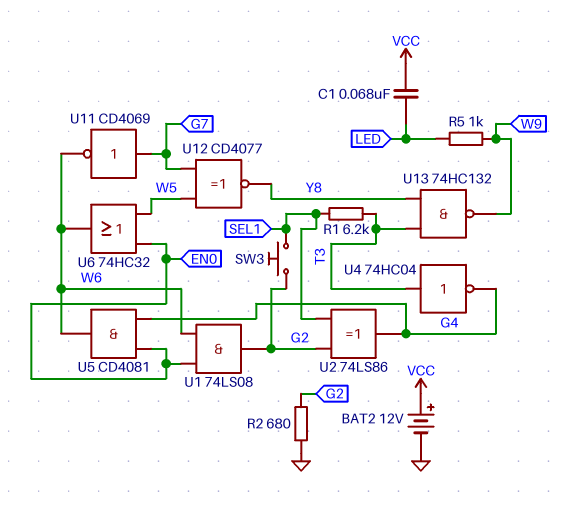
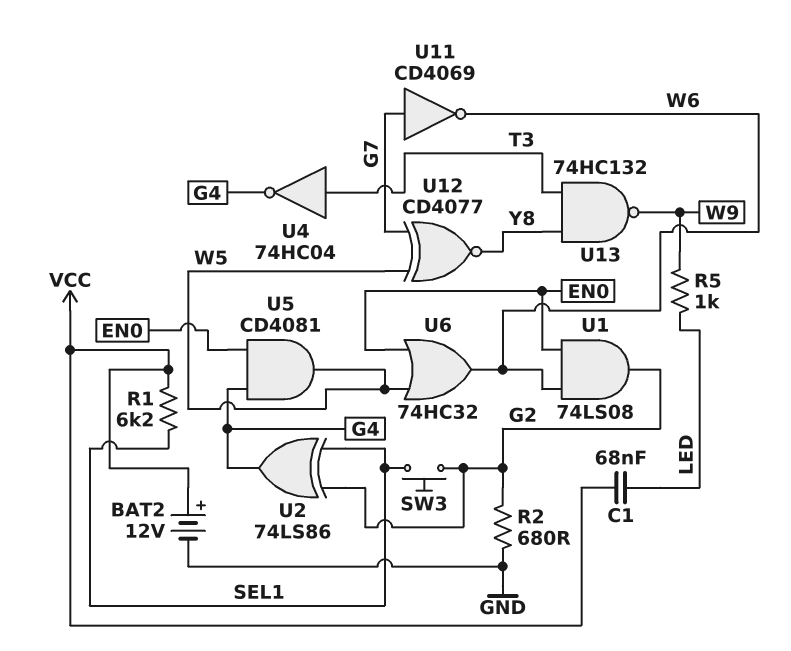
R1: 6.2k (SEL1, T3) -> 6.2k (SEL1, VCC)
U5: AND CD4081 (in EN0, in G4, out W6) -> AND CD4081 (in EN0, in G4, out W5)

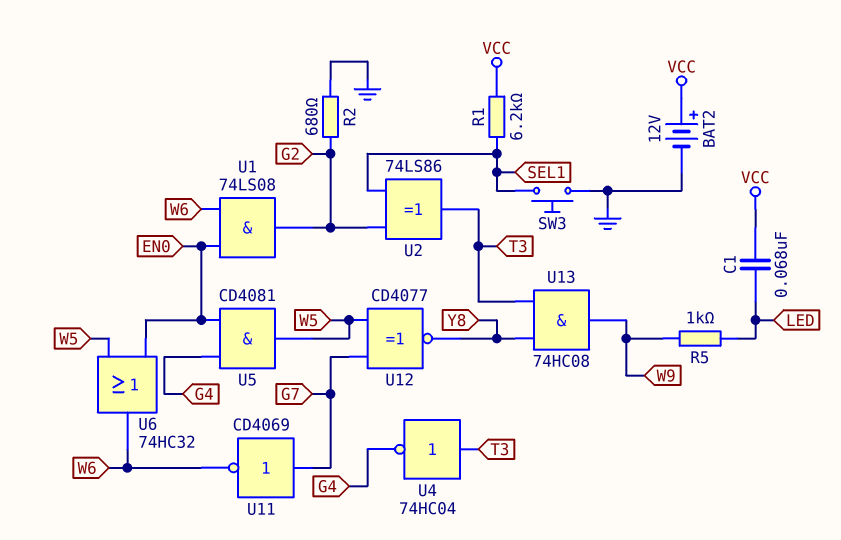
SW3: button (G2, SEL1) -> button (GND, SEL1)
U2: XOR 74LS86 (in G2, in SEL1, out G4) -> XOR 74LS86 (in G2, in SEL1, out T3)
U13: NAND 74HC132 (in T3, in Y8, out W9) -> AND 74HC08 (in T3, in Y8, out W9)

